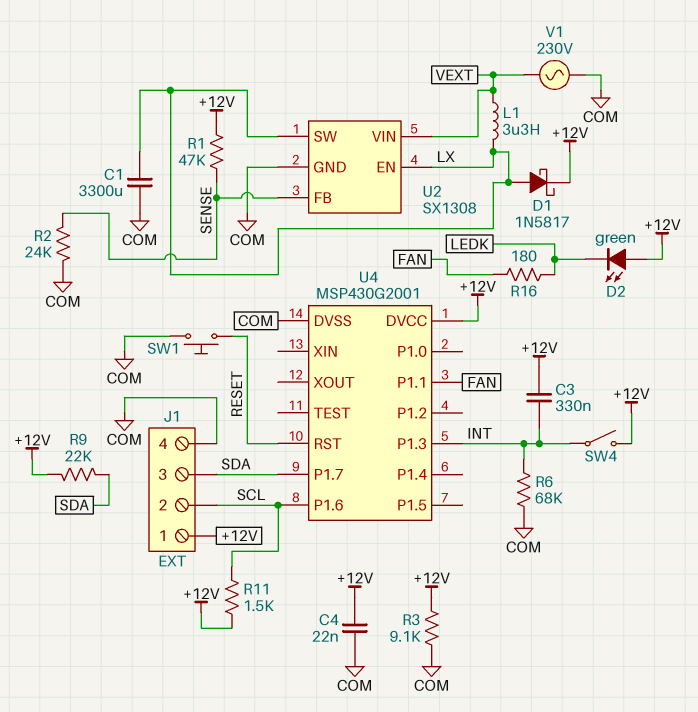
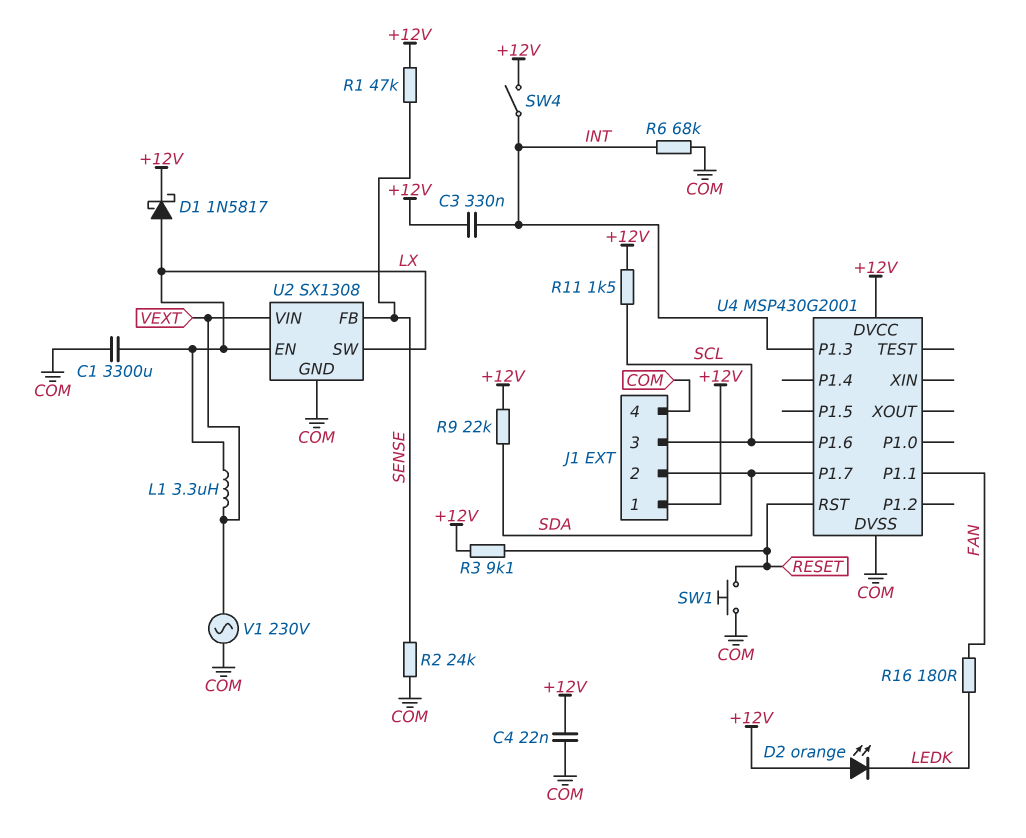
D2: LED green (A +12V, K LEDK) -> LED orange (A +12V, K LEDK)
J1 pin 2: SCL -> SDA
J1 pin 3: SDA -> SCL
R3: 9.1k (+12V, COM) -> 9.1k (+12V, RESET)

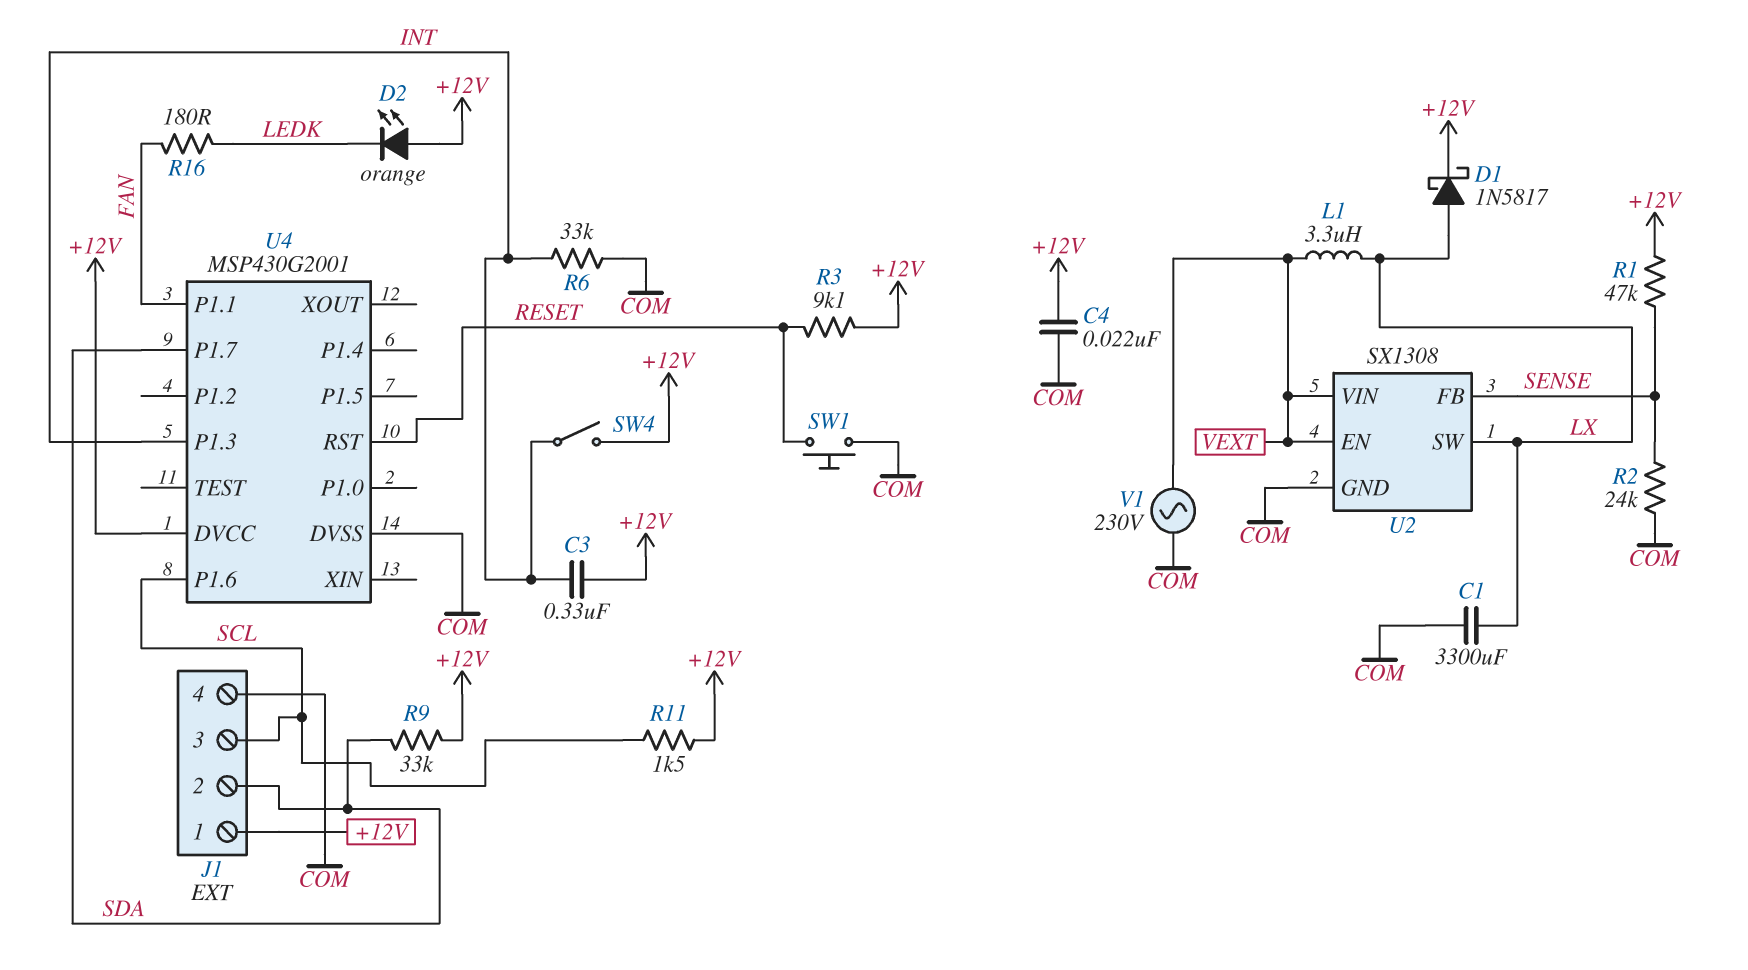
R6: 68k (COM, INT) -> 33k (COM, INT)
R9: 22k (+12V, SDA) -> 33k (+12V, SDA)
U2 pin EN: LX -> VEXT

